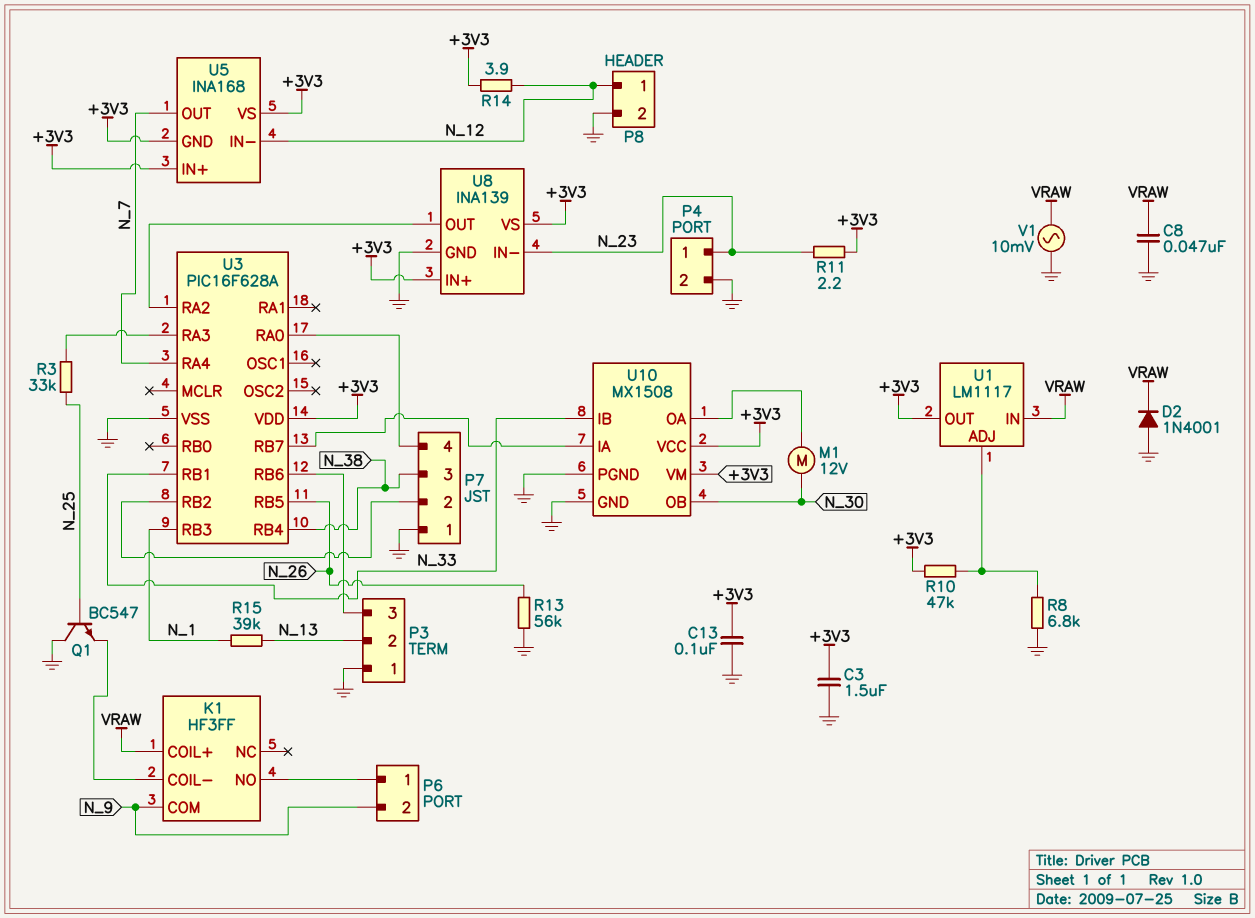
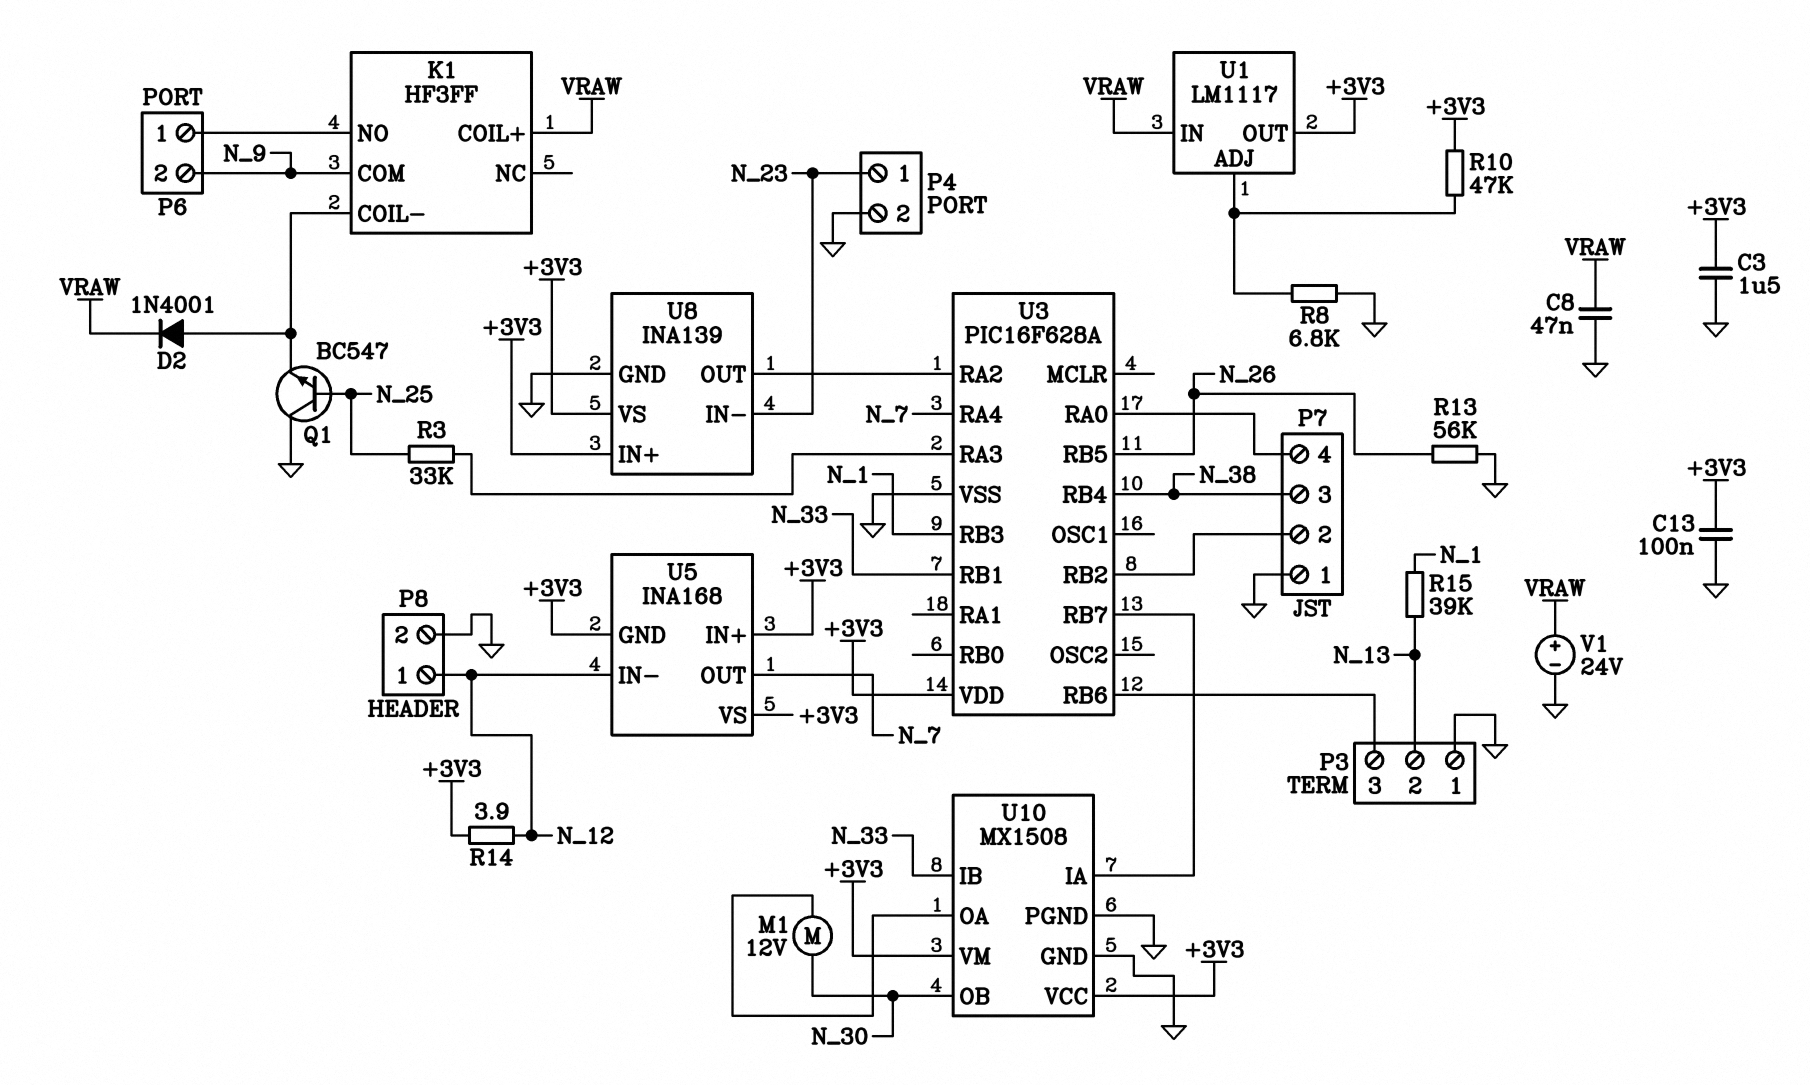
D2: diode 1N4001 (A GND, K VRAW) -> diode 1N4001 (A K1/COIL-, K VRAW)
R11: 2.2 (+3V3, N_23) -> none
V1: AC 10mV (GND, VRAW) -> 24V (plus VRAW, minus GND)

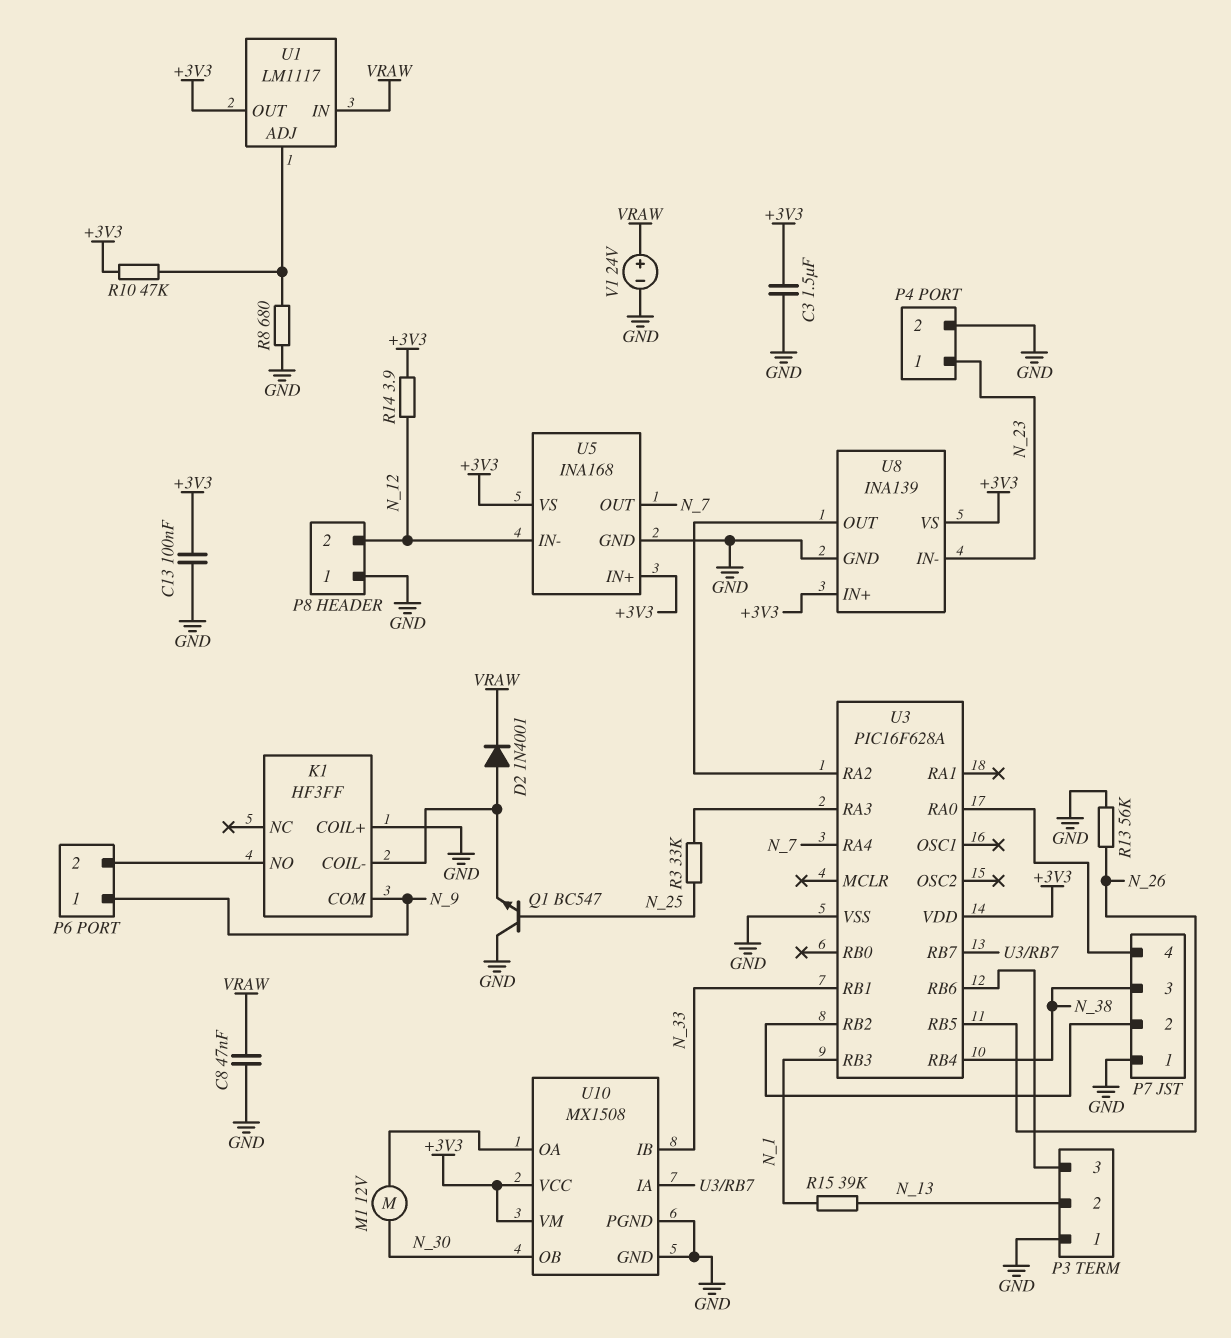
K1 pin COIL+: VRAW -> GND
P6 pin 1: K1/NO -> N_9
P6 pin 2: N_9 -> K1/NO
P8 pin 1: N_12 -> GND
P8 pin 2: GND -> N_12
R8: 6.8k (GND, U1/ADJ) -> 680 (GND, U1/ADJ)
U5 pin GND: +3V3 -> GND

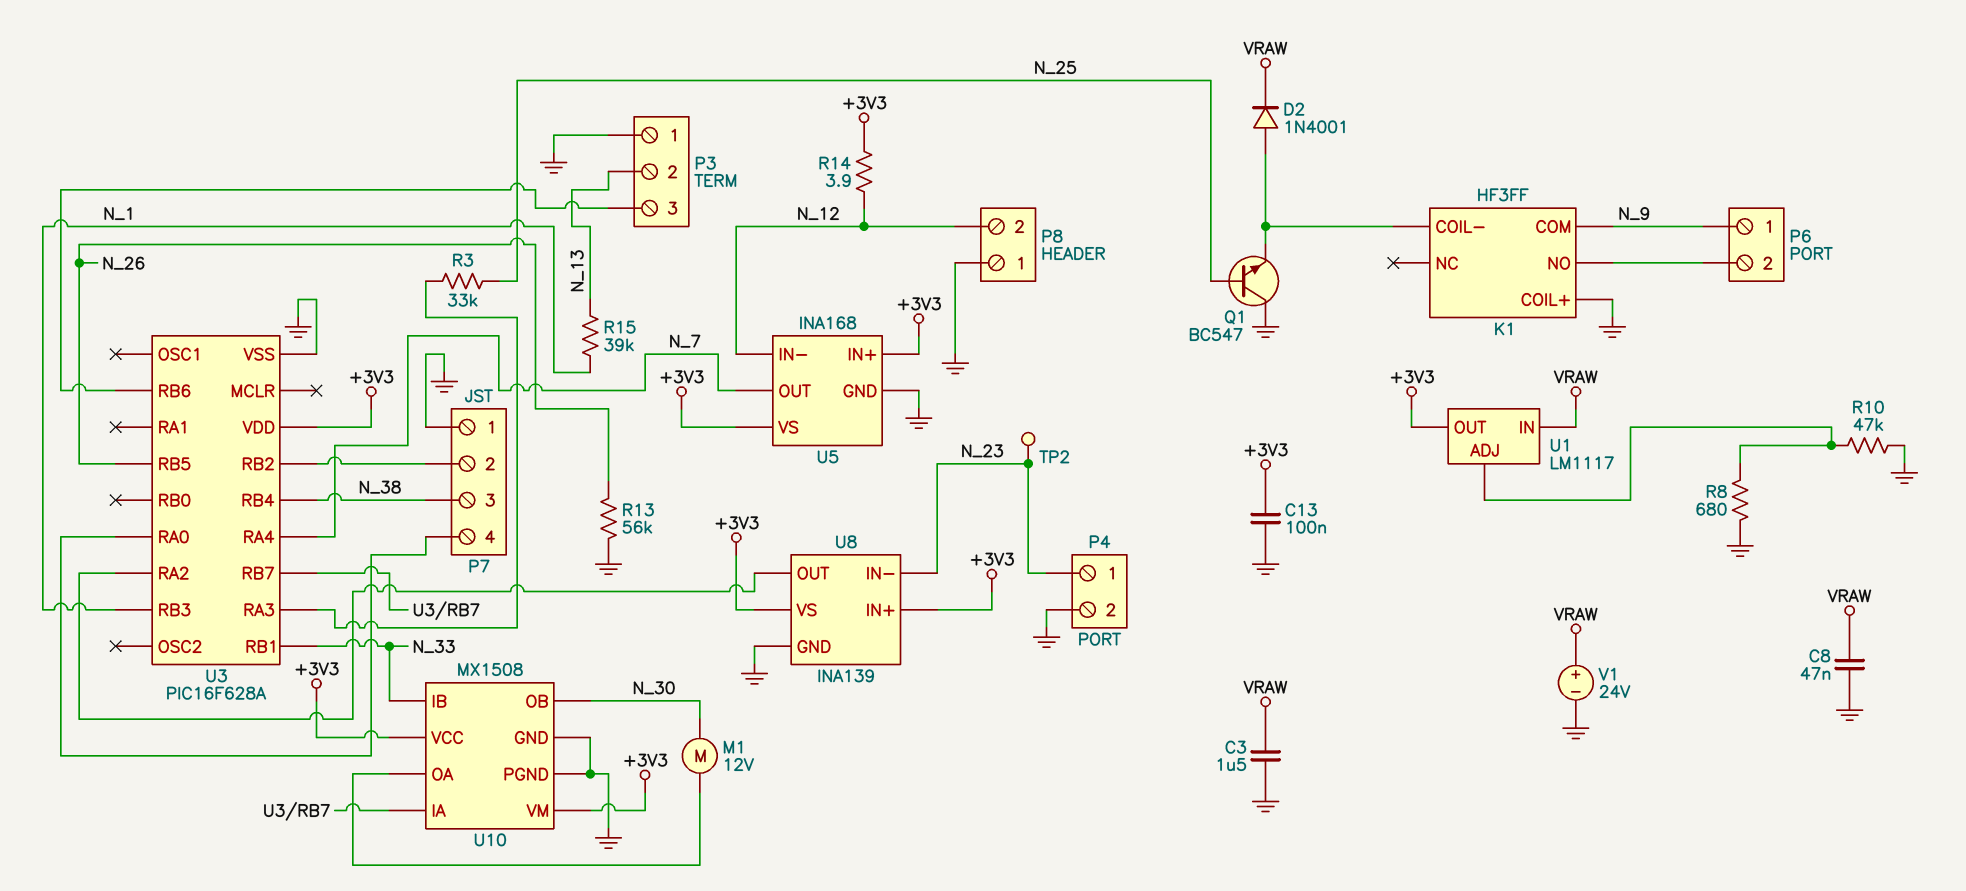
C3: 1.5uF (+3V3, GND) -> 1.5uF (GND, VRAW)
R10: 47k (+3V3, U1/ADJ) -> 47k (GND, U1/ADJ)
TP2: none -> test point (N_23)

